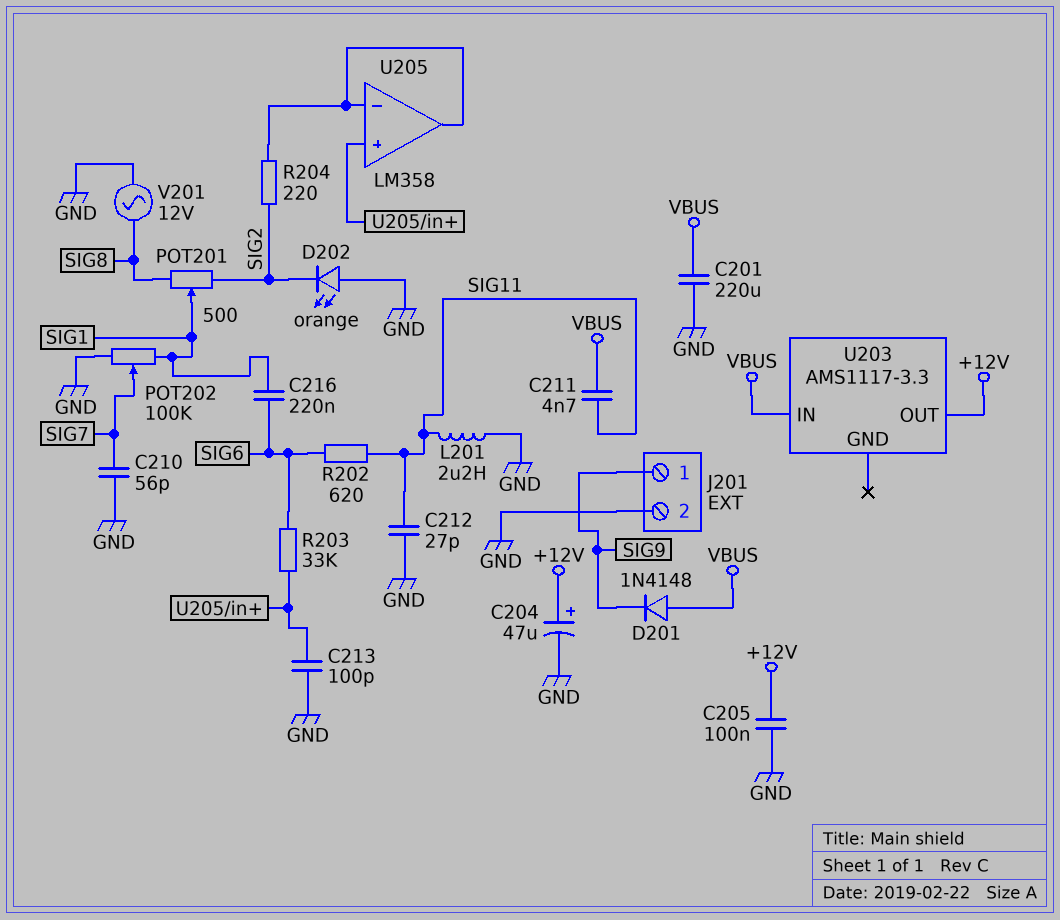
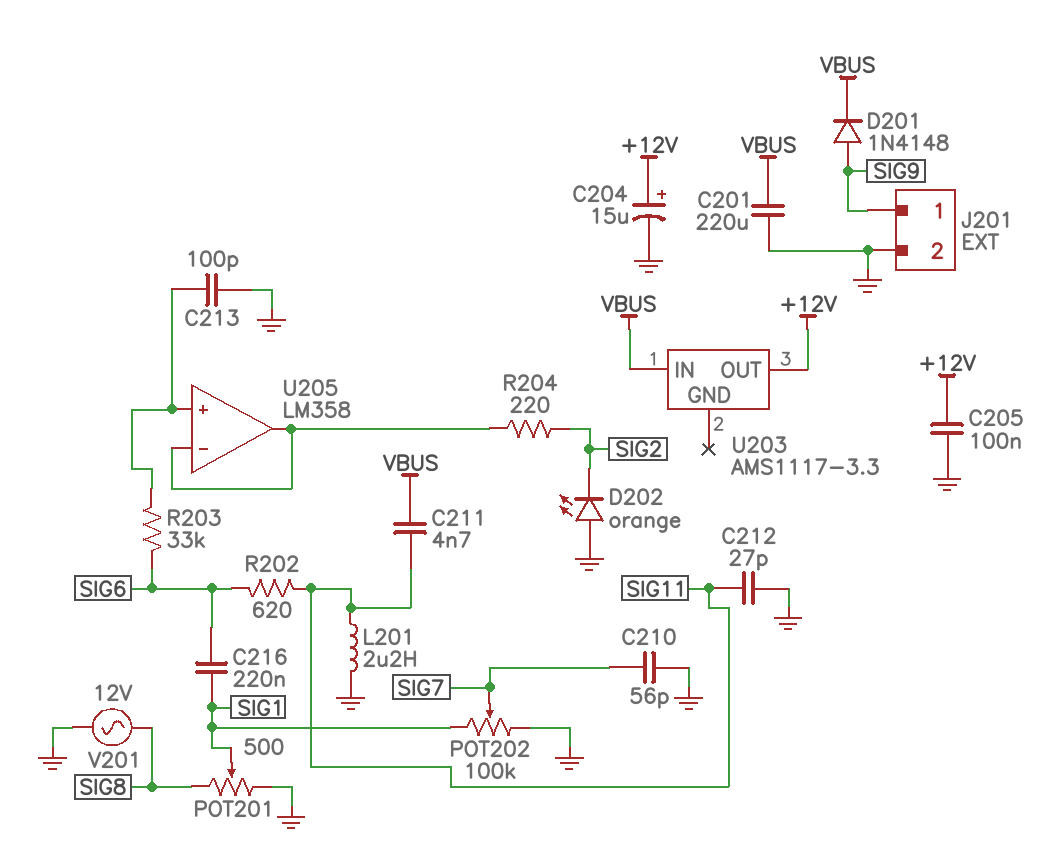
C204: 47uF (plus +12V, minus GND) -> 15uF (plus +12V, minus GND)
D201: diode 1N4148 (A VBUS, K SIG9) -> diode 1N4148 (A SIG9, K VBUS)
POT201: 500 (SIG2, SIG8, wiper SIG1) -> 500 (GND, SIG8, wiper SIG1)

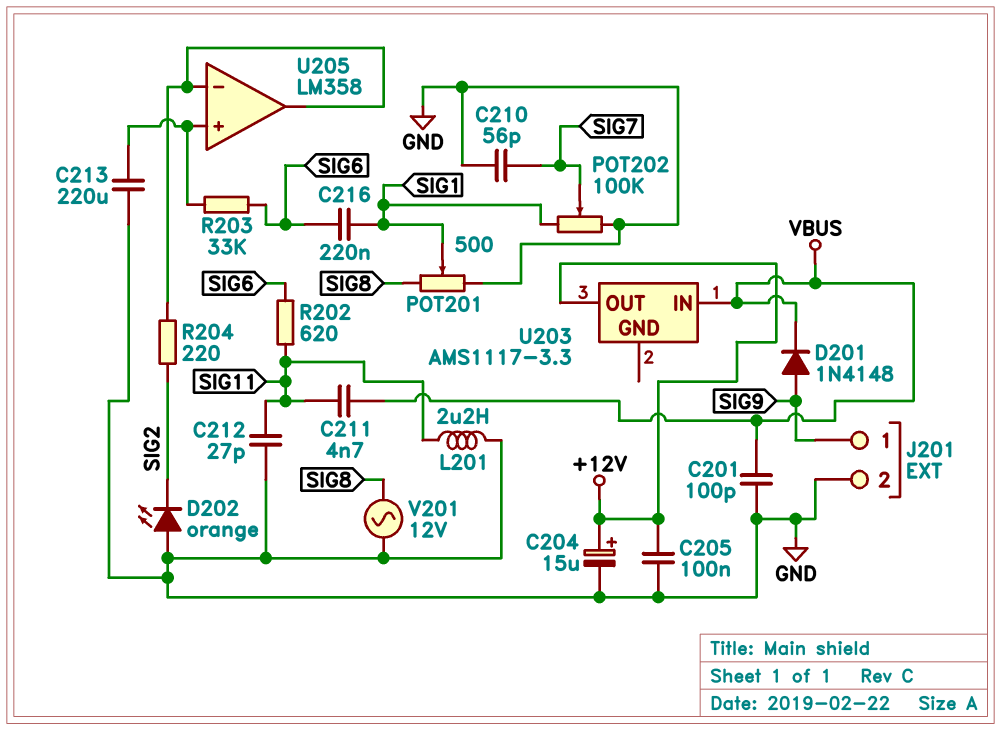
C201: 220uF (GND, VBUS) -> 100pF (GND, VBUS)
C213: 100pF (GND, U205/in+) -> 220uF (GND, U205/in+)

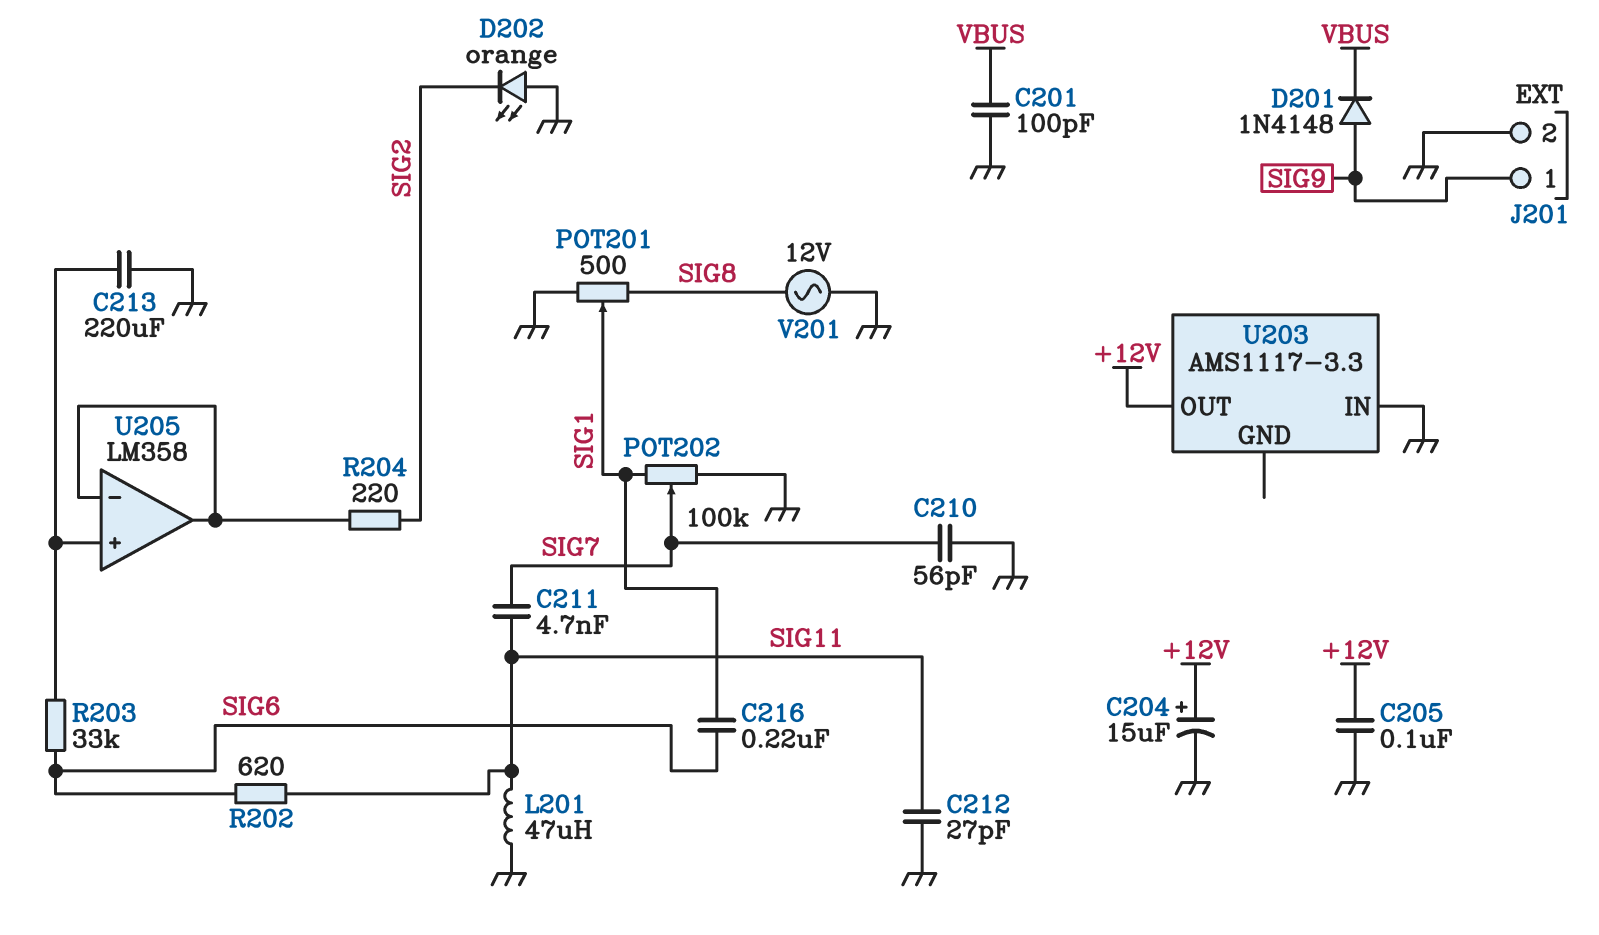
C211: 4.7nF (SIG11, VBUS) -> 4.7nF (SIG7, SIG11)
L201: 2.2uH (GND, SIG11) -> 47uH (GND, SIG11)
U203 pin IN: VBUS -> GND

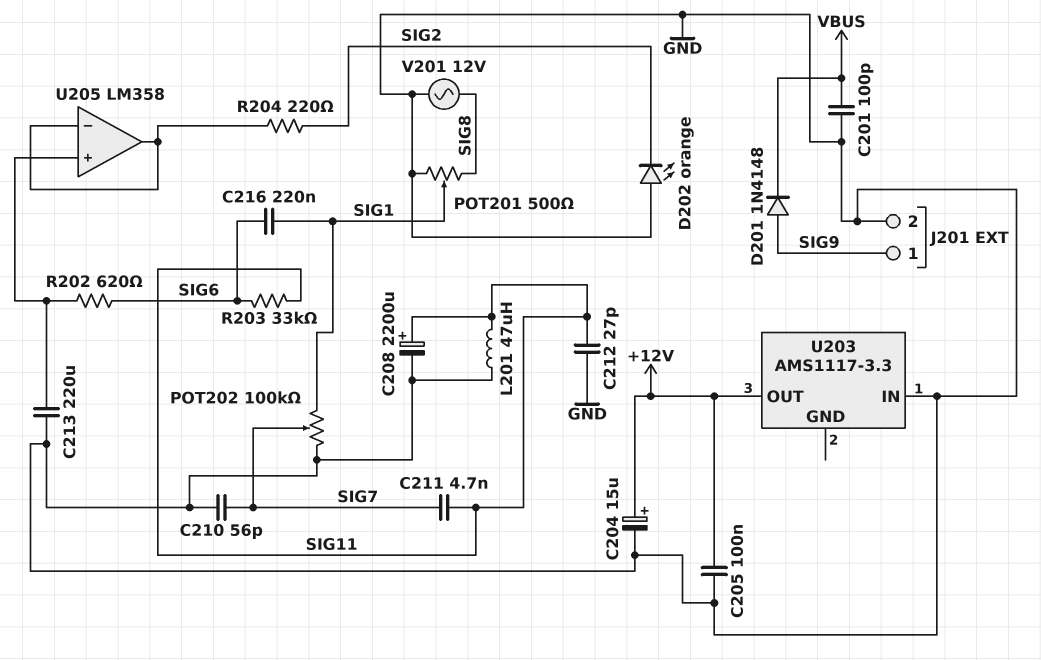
C208: none -> 2200uF (plus SIG11, minus GND)
R202: 620 (SIG6, SIG11) -> 620 (SIG6, U205/in+)
R203: 33k (SIG6, U205/in+) -> 33k (SIG6, SIG11)

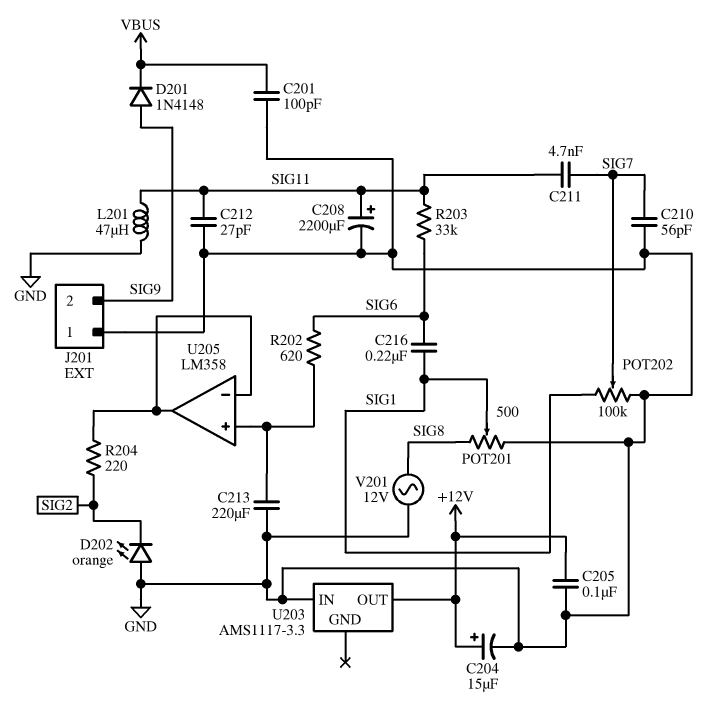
J201 pin 1: SIG9 -> GND
J201 pin 2: GND -> SIG9

